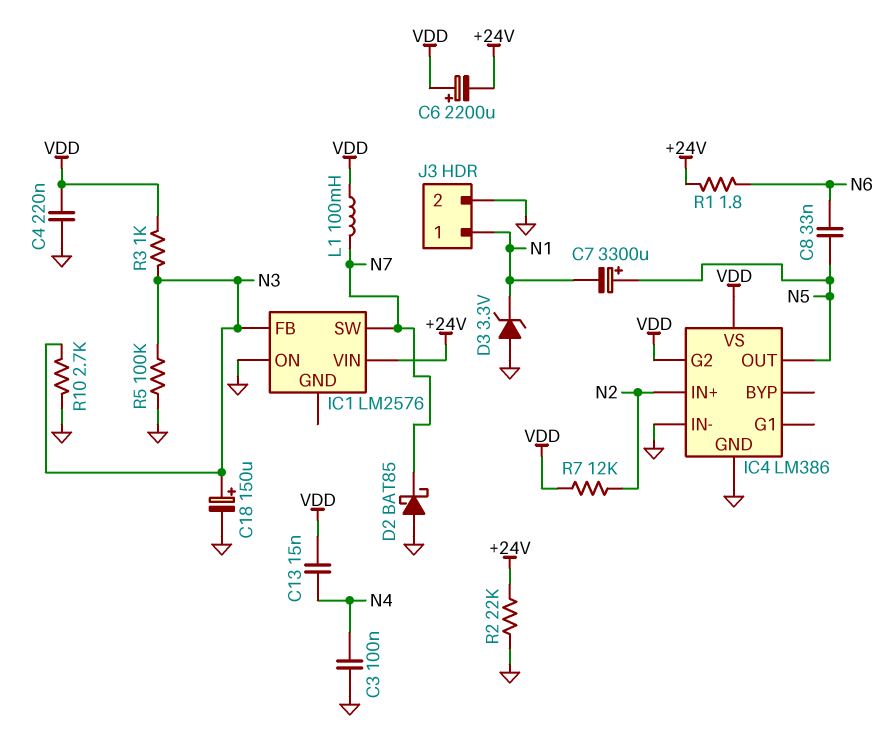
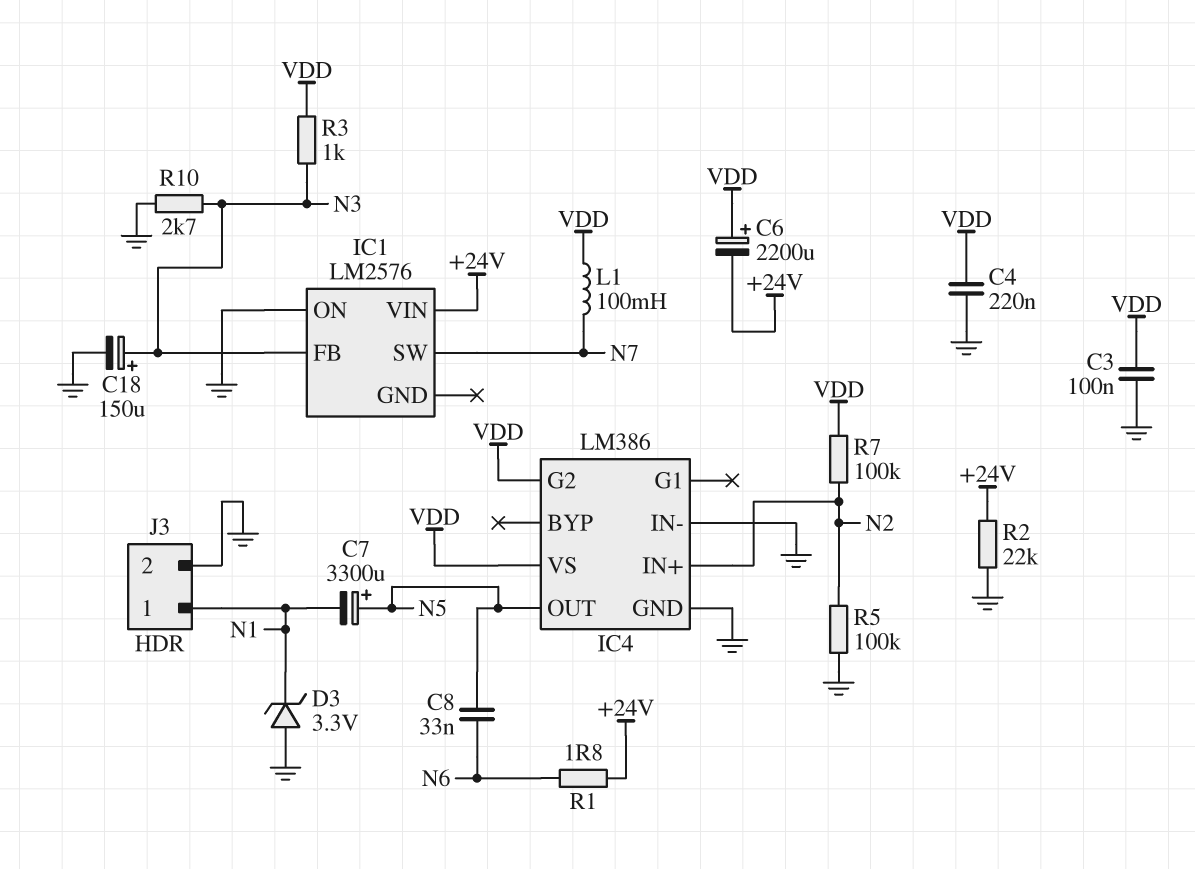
C3: 100nF (GND, N4) -> 100nF (GND, VDD)
C13: 15nF (N4, VDD) -> none
D2: schottky BAT85 (A GND, K N7) -> none
R5: 100k (GND, N3) -> 100k (GND, N2)
R7: 12k (N2, VDD) -> 100k (N2, VDD)

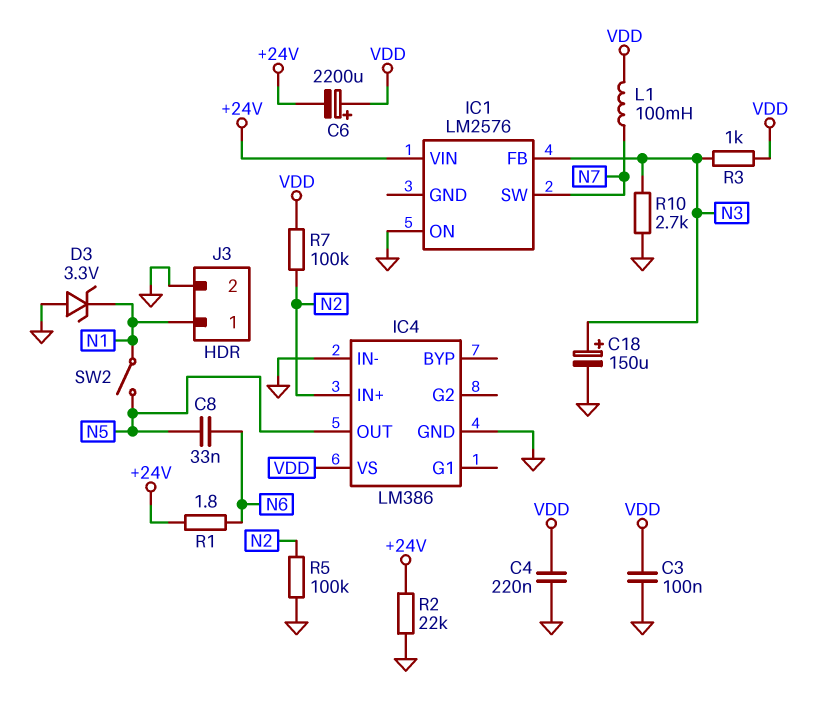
C7: 3300uF (plus N5, minus N1) -> none
IC4 pin G2: VDD -> none
SW2: none -> switch (N1, N5)

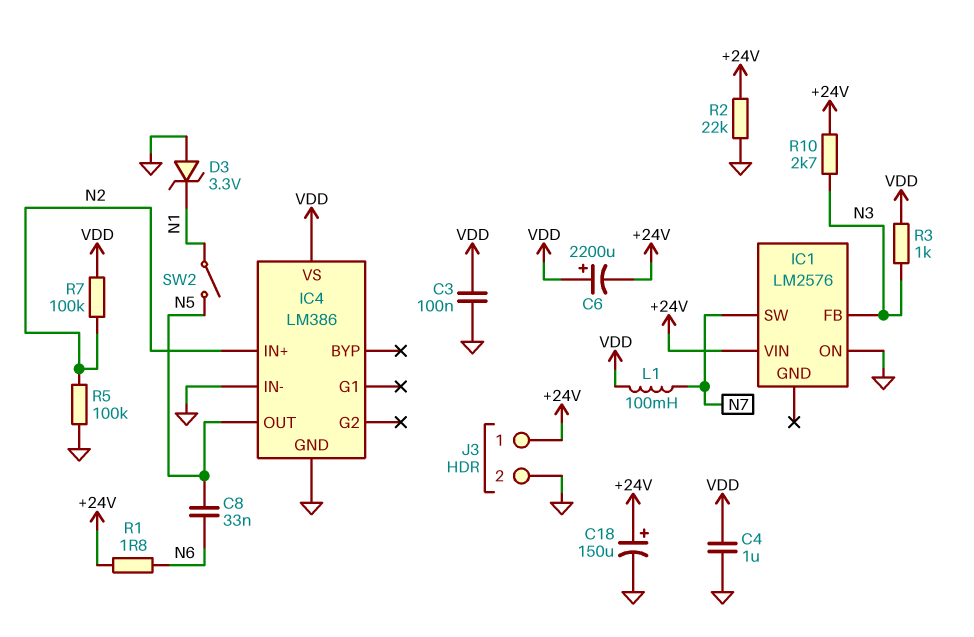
C4: 220nF (GND, VDD) -> 1uF (GND, VDD)
C18: 150uF (plus N3, minus GND) -> 150uF (plus +24V, minus GND)
J3 pin 1: N1 -> +24V
R10: 2.7k (GND, N3) -> 2.7k (+24V, N3)

